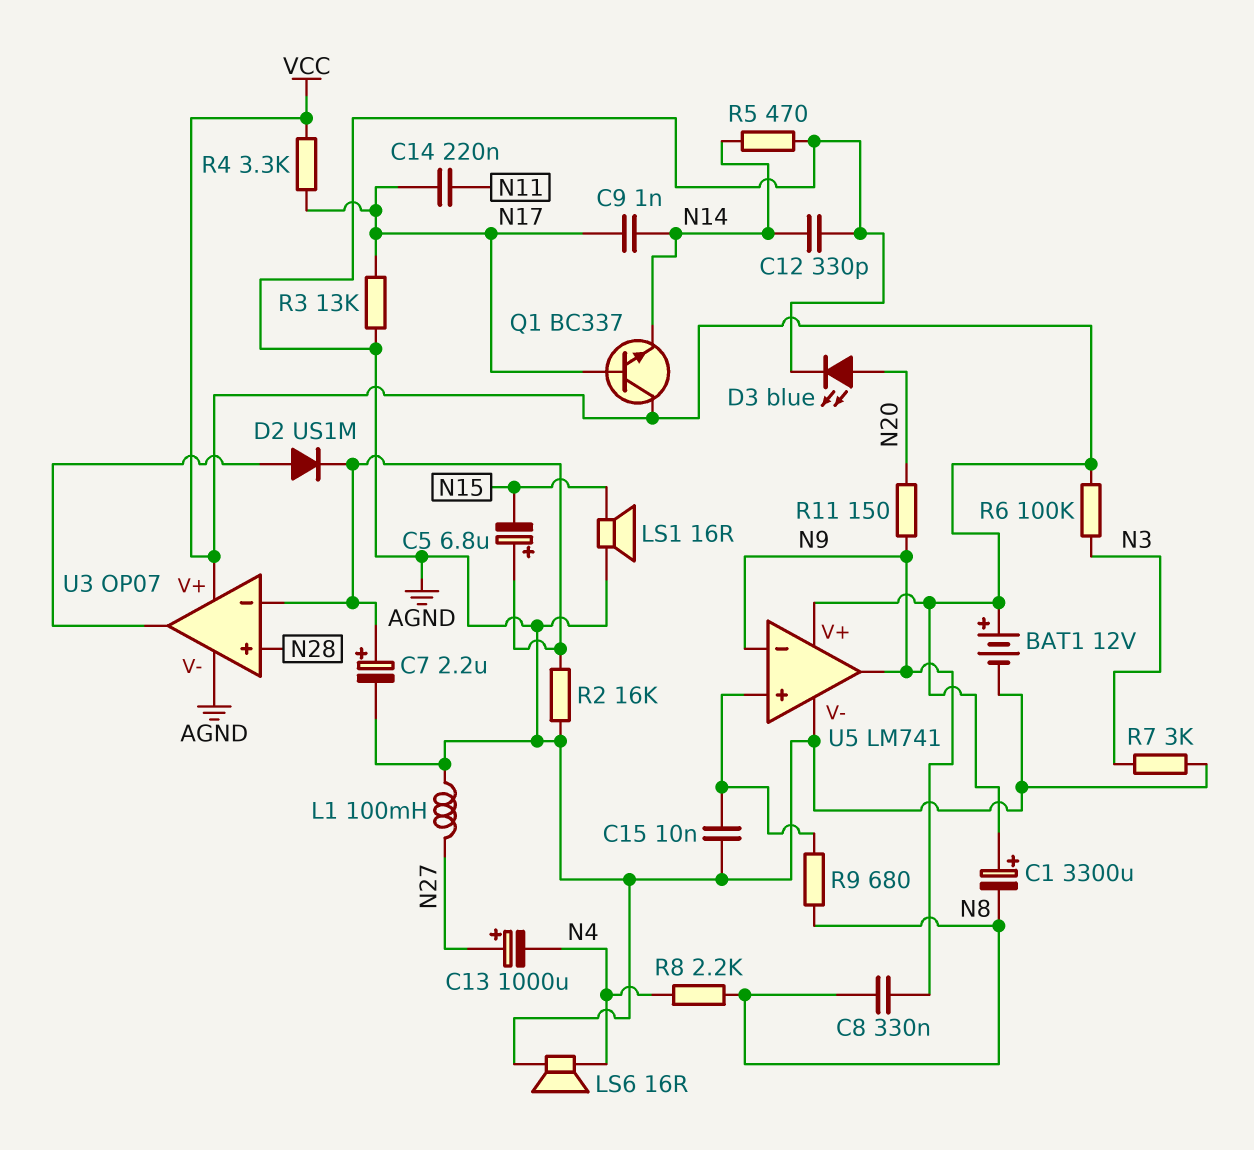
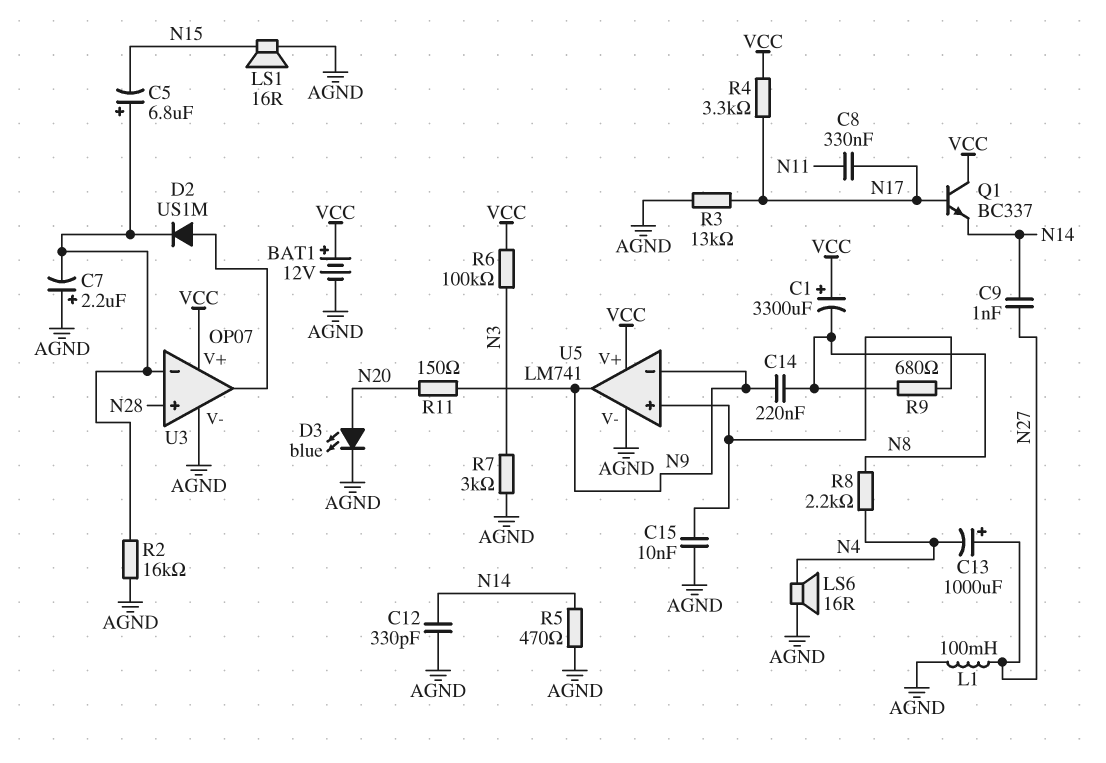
C7: 2.2uF (plus U3/in-, minus AGND) -> 2.2uF (plus AGND, minus U3/in-)
C8: 330nF (N8, N9) -> 330nF (N11, N17)
C9: 1nF (N14, N17) -> 1nF (N14, N27)
C14: 220nF (N11, N17) -> 220nF (N8, N9)

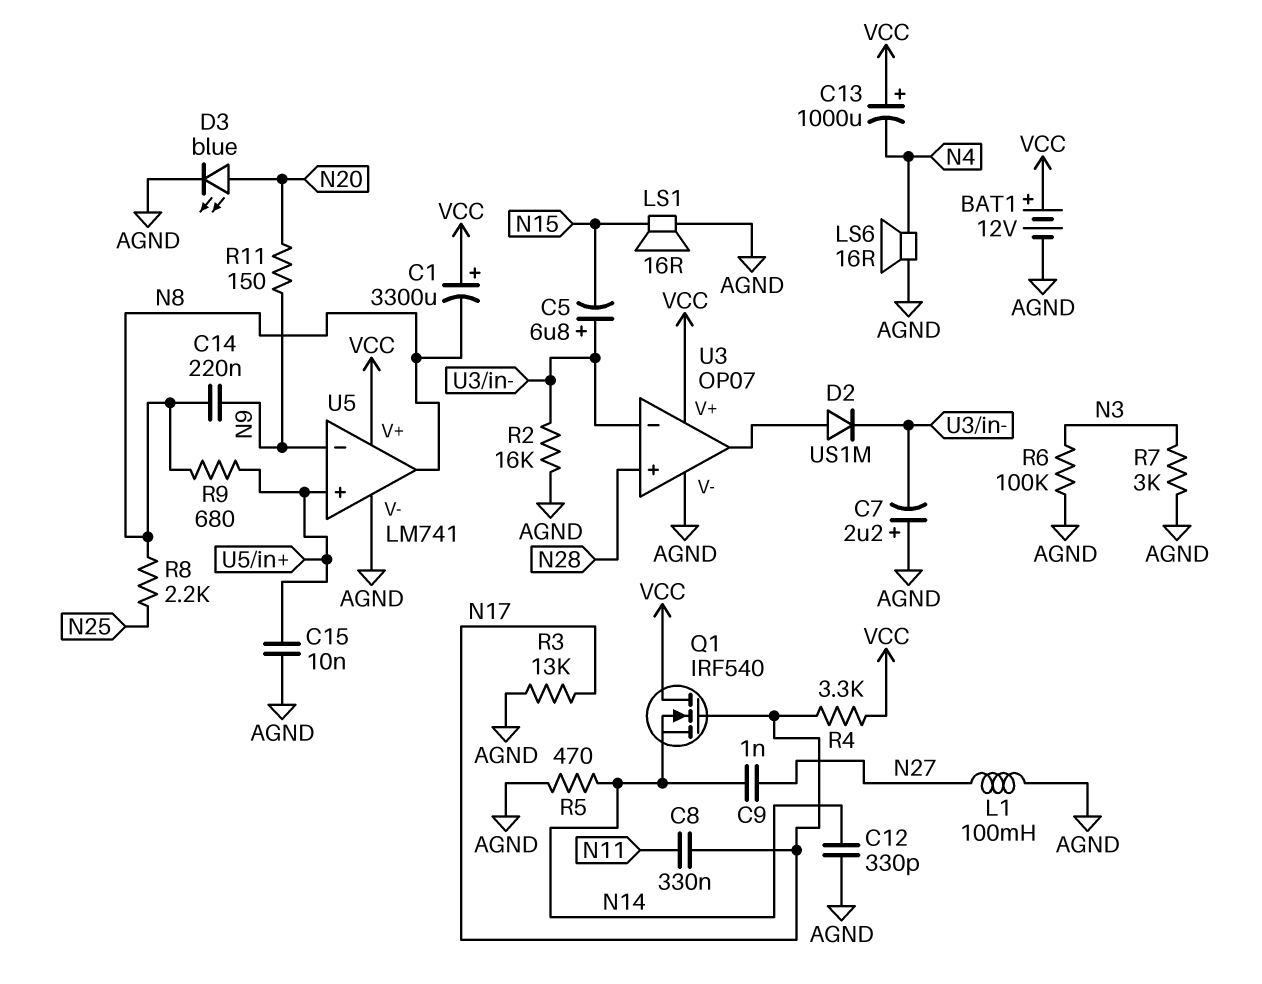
C13: 1000uF (plus N27, minus N4) -> 1000uF (plus VCC, minus N4)
Q1: NPN BC337 (B N17, C VCC, E N14) -> NMOS IRF540 (G N17, D VCC, S N14)
R6: 100k (N3, VCC) -> 100k (AGND, N3)
R8: 2.2k (N4, N8) -> 2.2k (N8, N25)
U5 pin out: N9 -> N8

